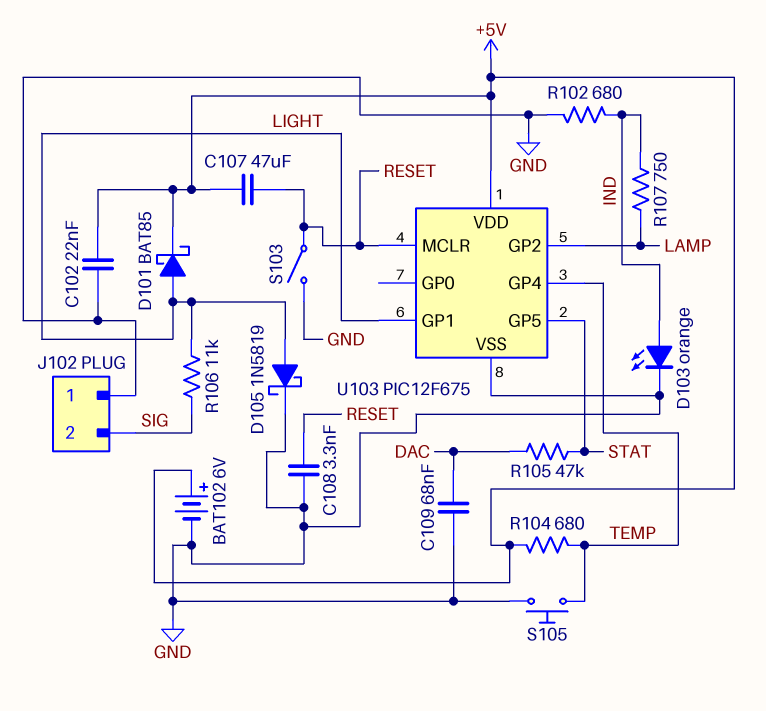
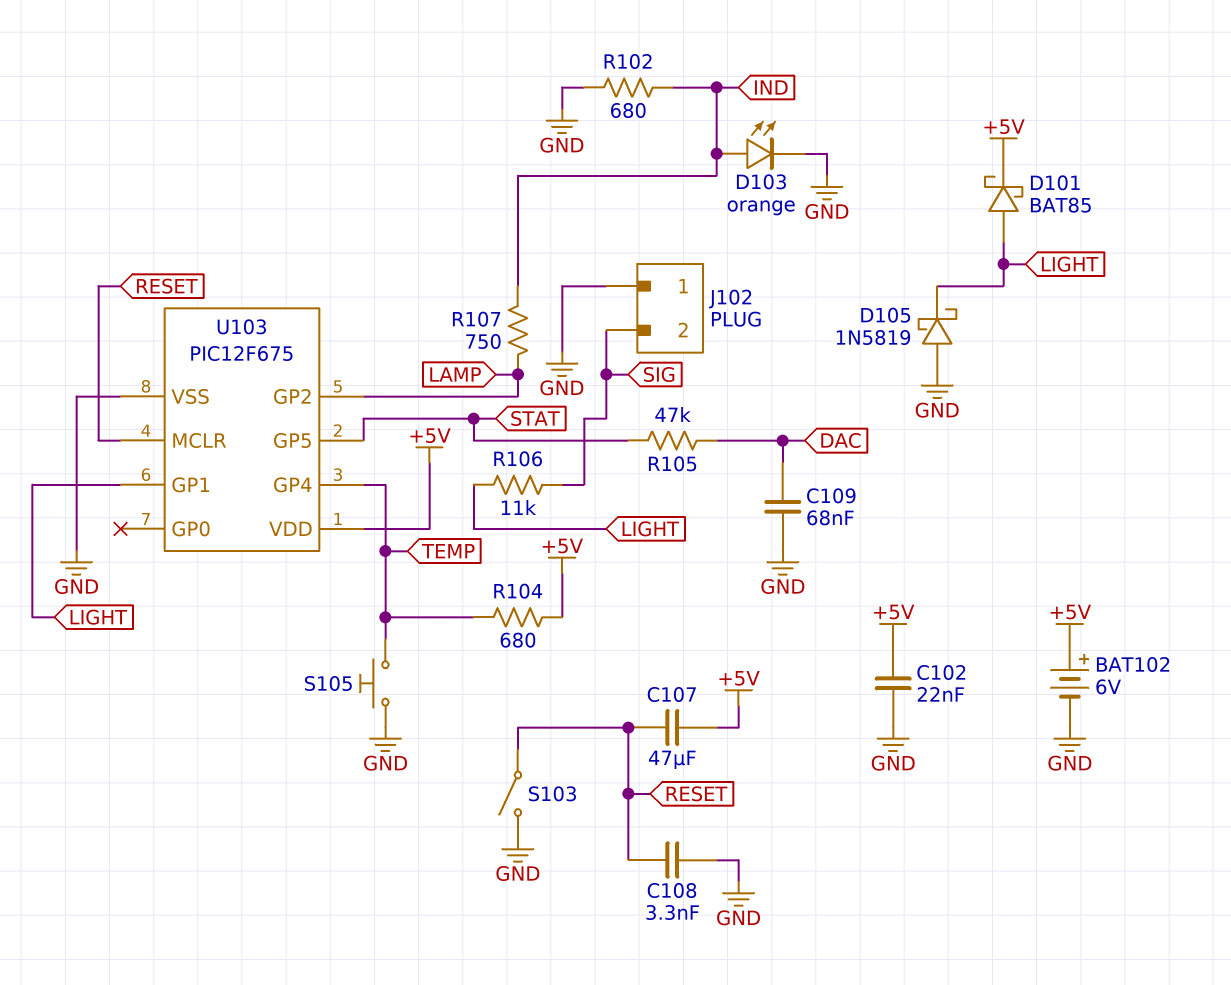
D105: schottky 1N5819 (A LIGHT, K GND) -> schottky 1N5819 (A GND, K LIGHT)

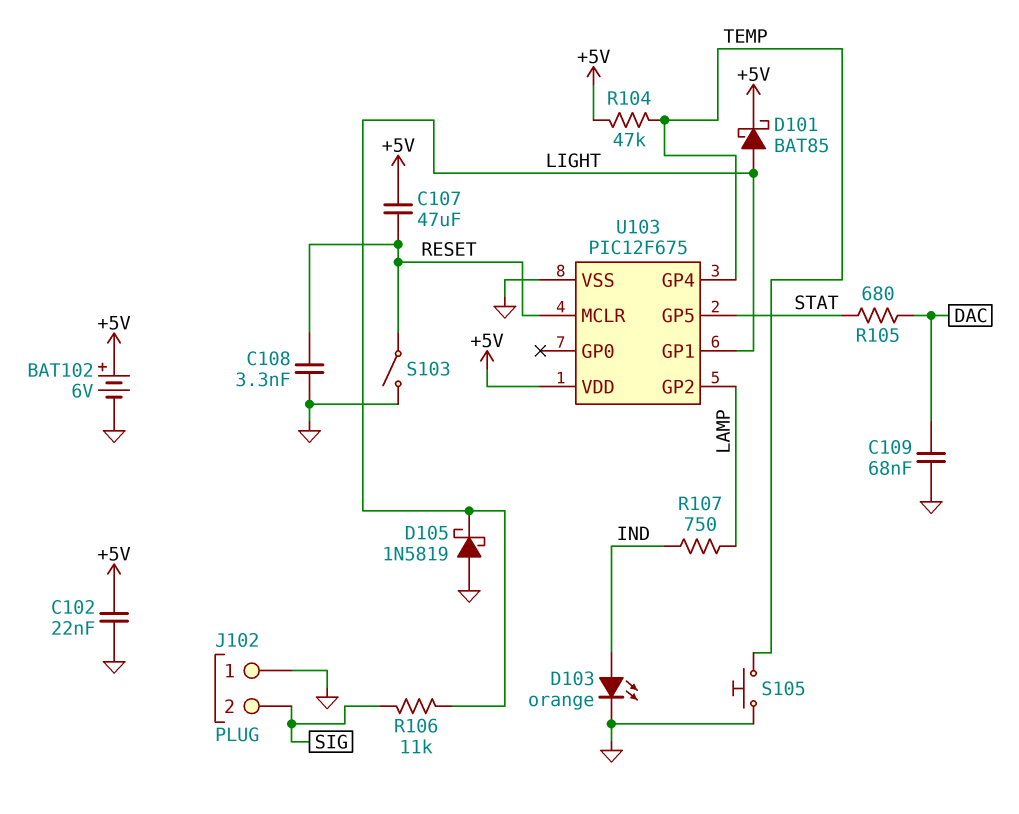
R102: 680 (GND, IND) -> none
R104: 680 (+5V, TEMP) -> 47k (+5V, TEMP)
R105: 47k (DAC, STAT) -> 680 (DAC, STAT)

